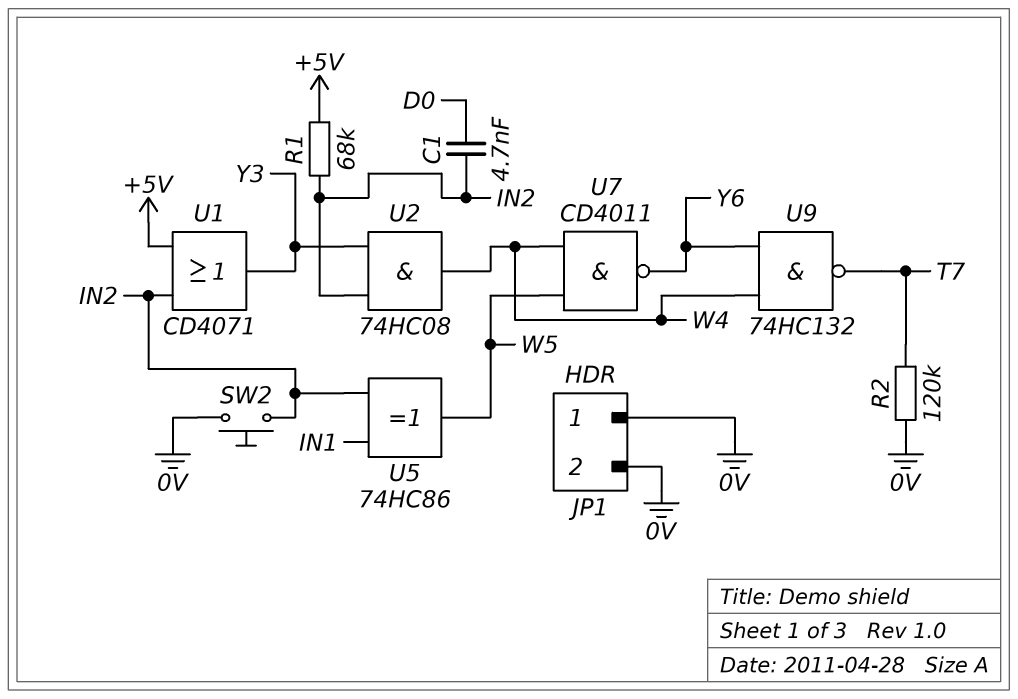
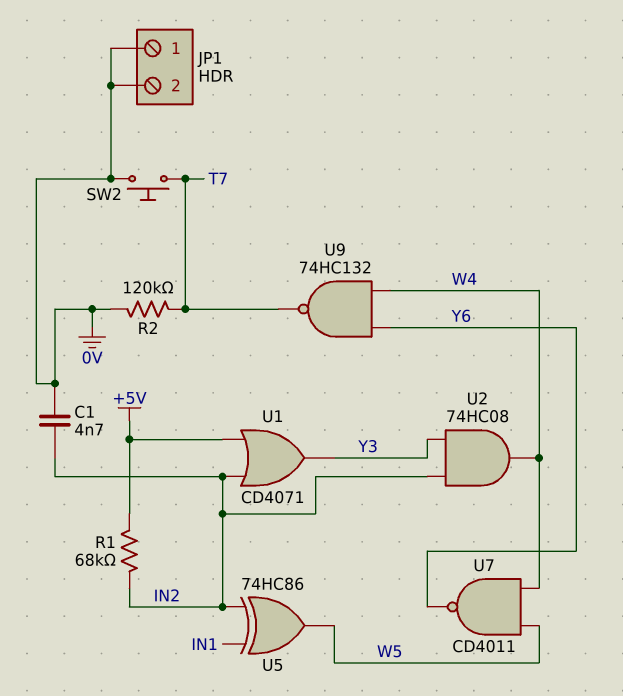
C1: 4.7nF (D0, IN2) -> 4.7nF (0V, IN2)
SW2: button (0V, IN2) -> button (0V, T7)

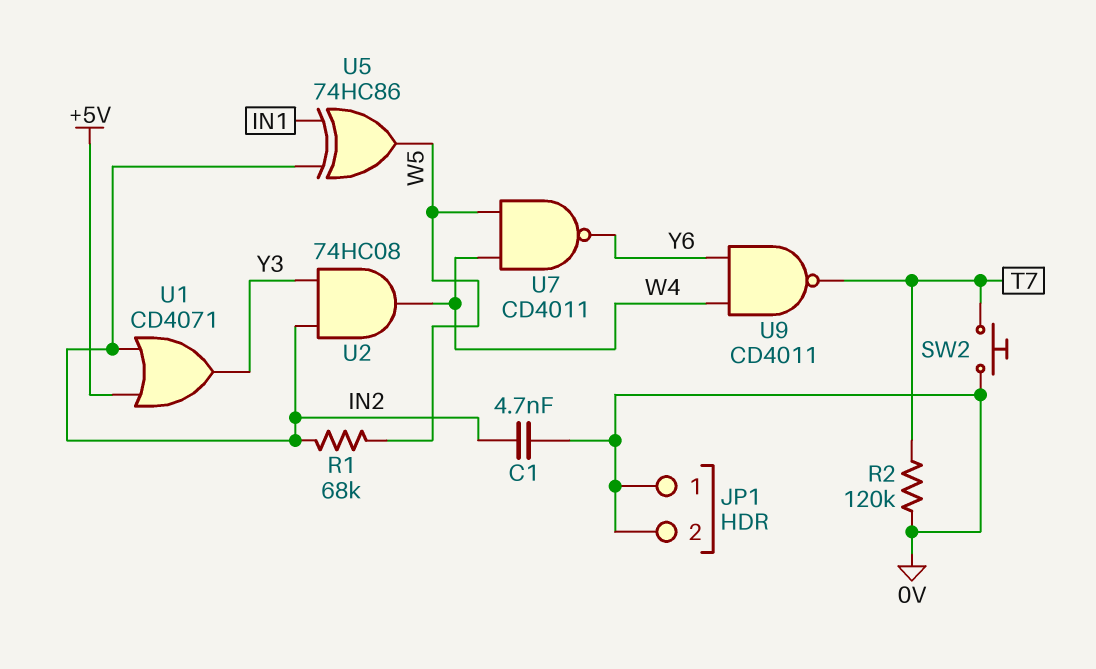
R1: 68k (+5V, IN2) -> 68k (IN2, W5)
U9: NAND 74HC132 (in W4, in Y6, out T7) -> NAND CD4011 (in W4, in Y6, out T7)

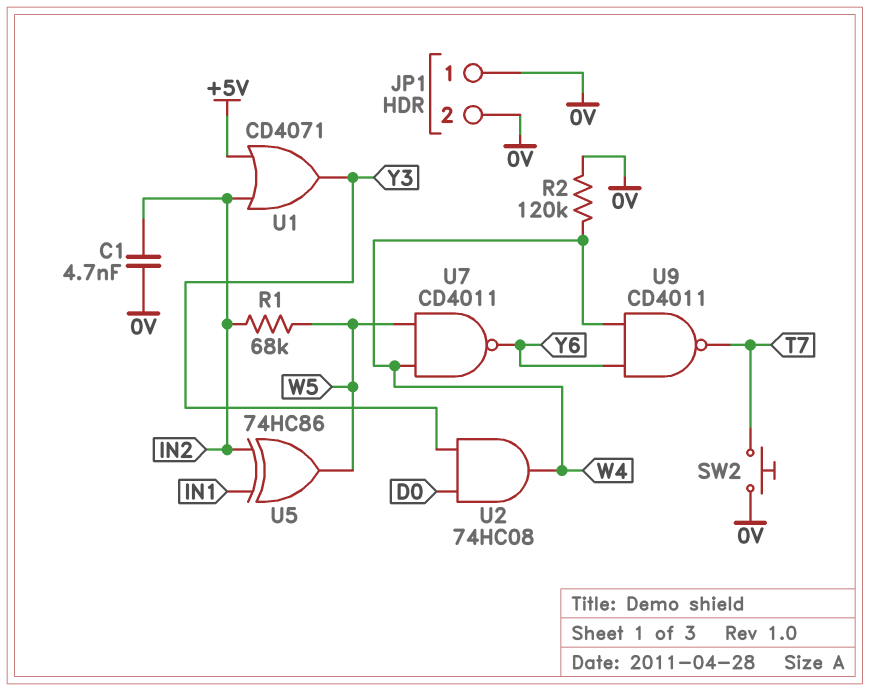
R2: 120k (0V, T7) -> 120k (0V, W4)
U2: AND 74HC08 (in IN2, in Y3, out W4) -> AND 74HC08 (in D0, in Y3, out W4)

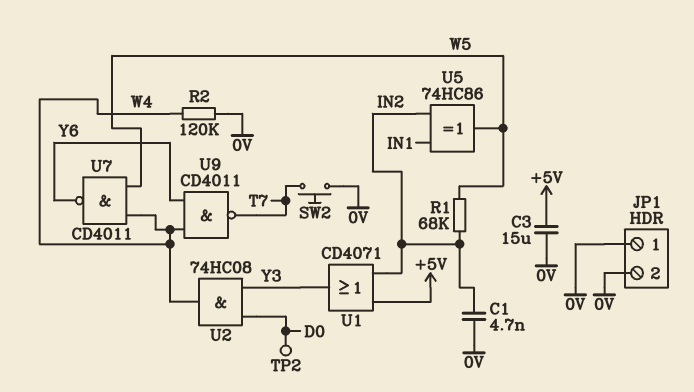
C3: none -> 15uF (+5V, 0V)
TP2: none -> test point (D0)

